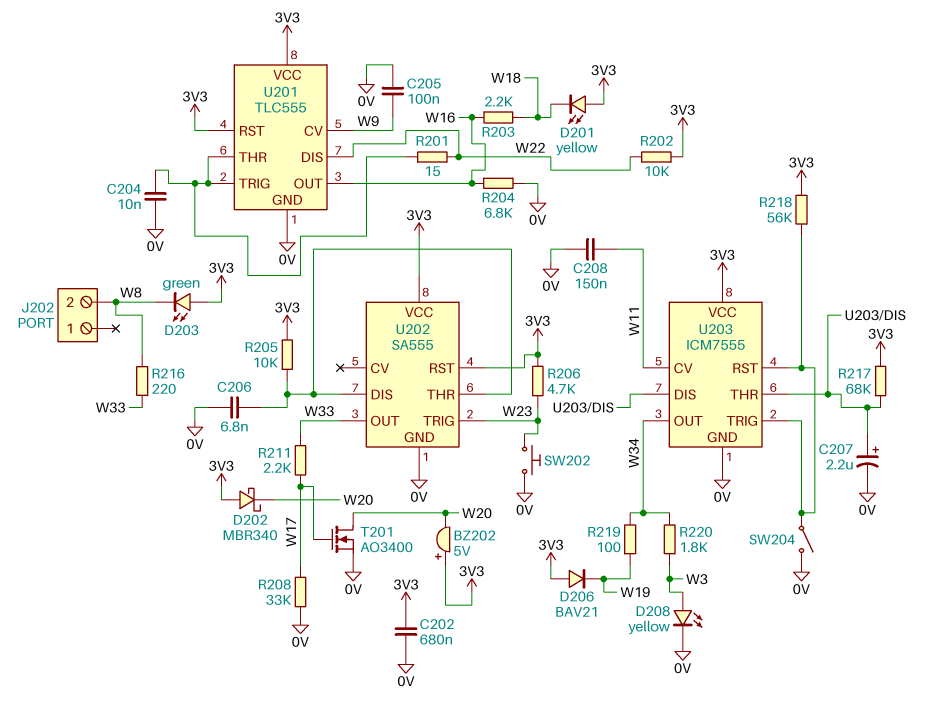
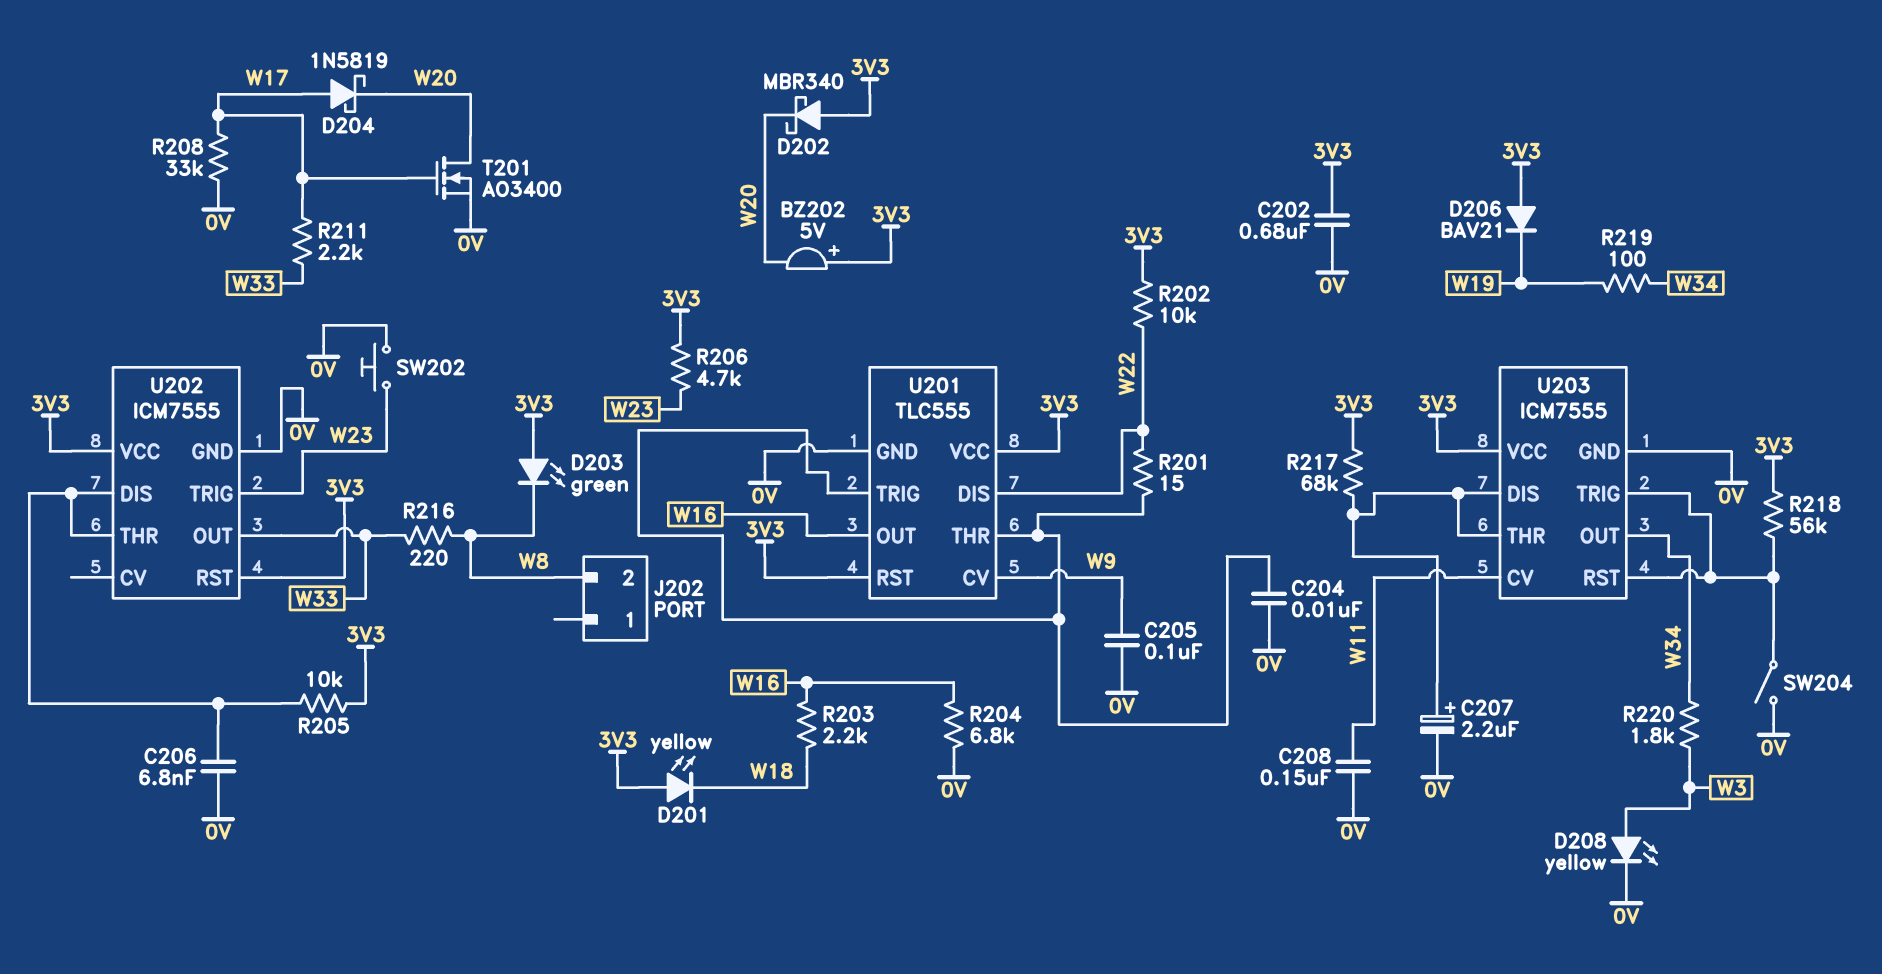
D204: none -> schottky 1N5819 (A W17, K W20)
U202: SA555 -> ICM7555

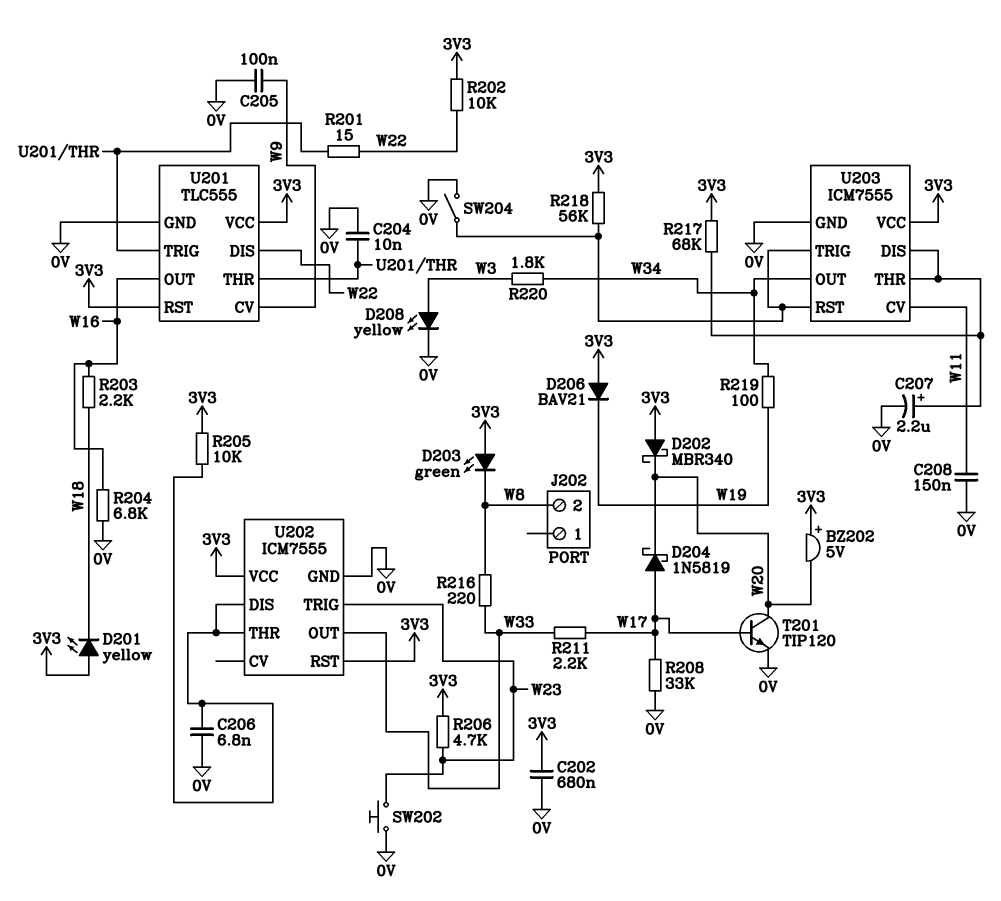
T201: NMOS AO3400 (G W17, D W20, S 0V) -> NPN TIP120 (B W17, C W20, E 0V)

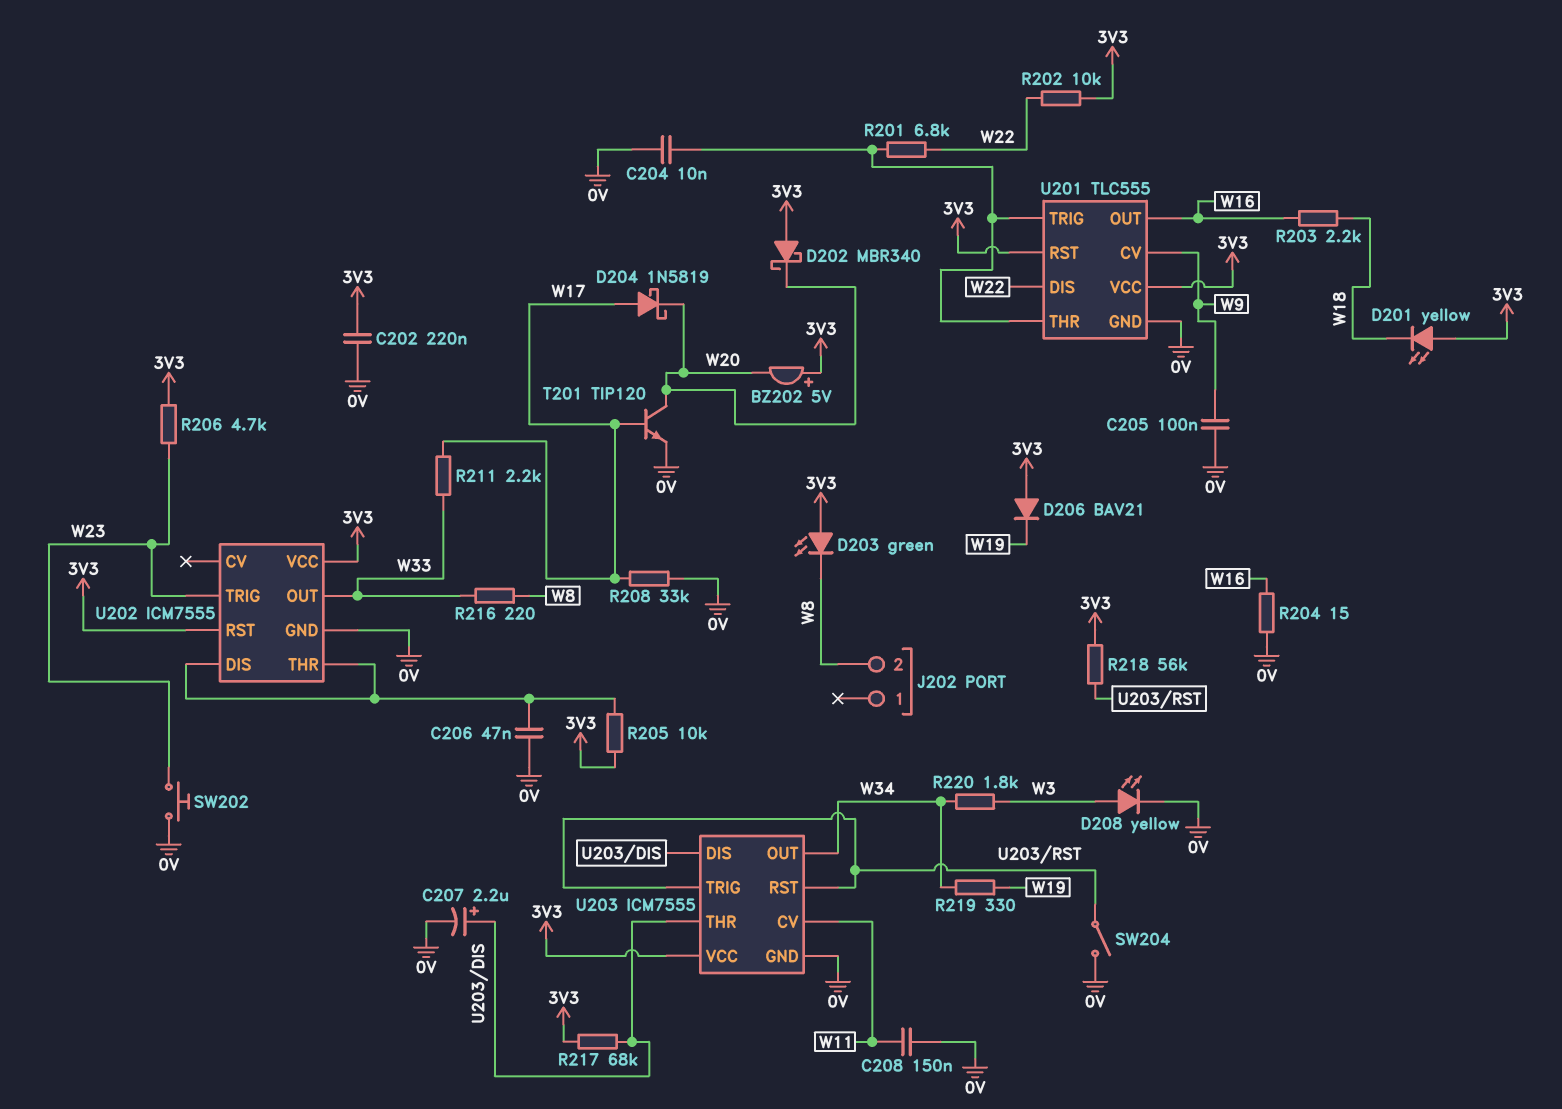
C202: 680nF (0V, 3V3) -> 220nF (0V, 3V3)
C206: 6.8nF (0V, U202/DIS) -> 47nF (0V, U202/DIS)
R201: 15 (U201/THR, W22) -> 6.8k (U201/THR, W22)
R204: 6.8k (0V, W16) -> 15 (0V, W16)
R219: 100 (W19, W34) -> 330 (W19, W34)

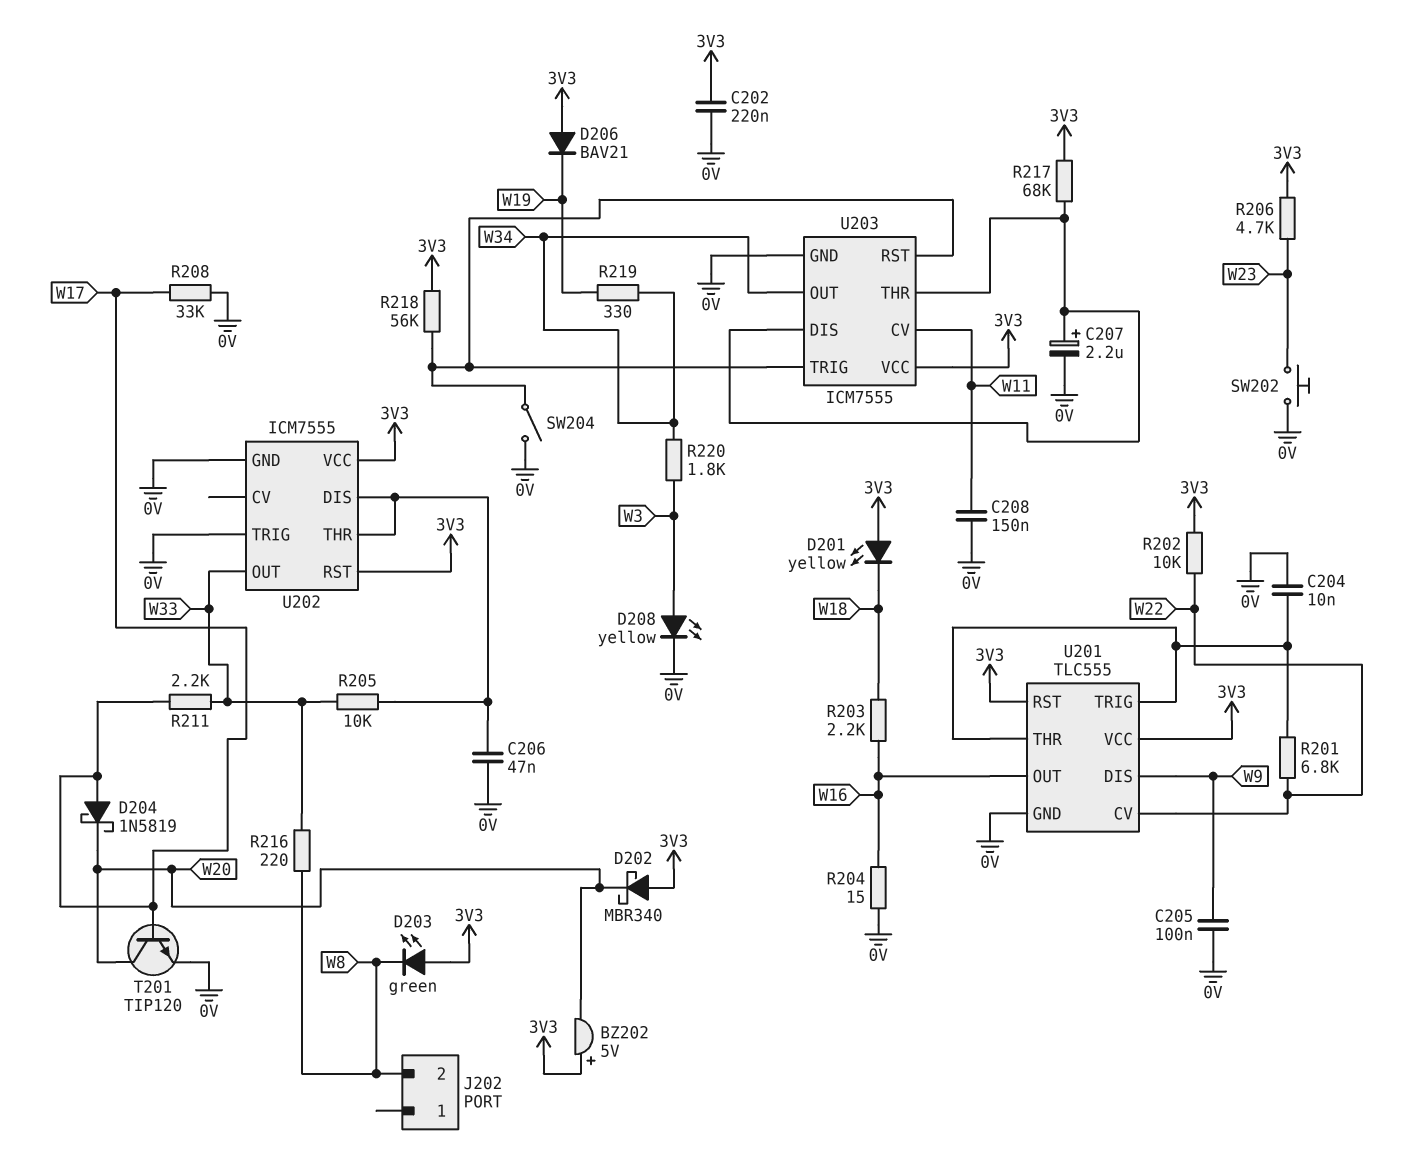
R205: 10k (3V3, U202/DIS) -> 10k (U202/DIS, W33)
U201 pin CV: W9 -> W22
U201 pin DIS: W22 -> W9
U202 pin TRIG: W23 -> 0V

